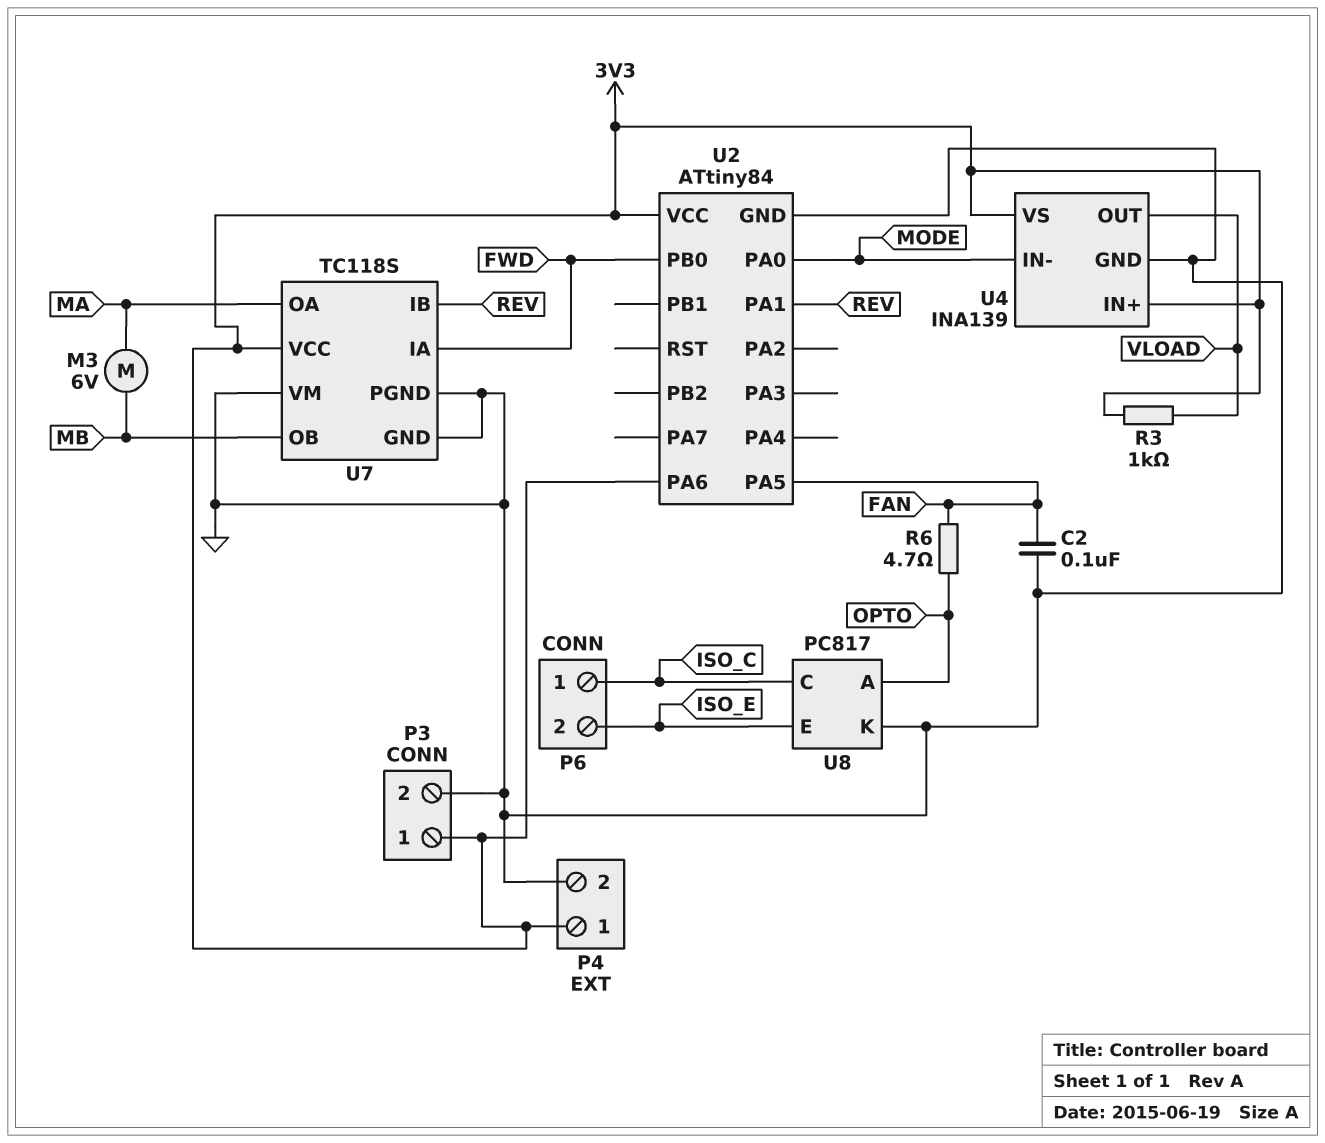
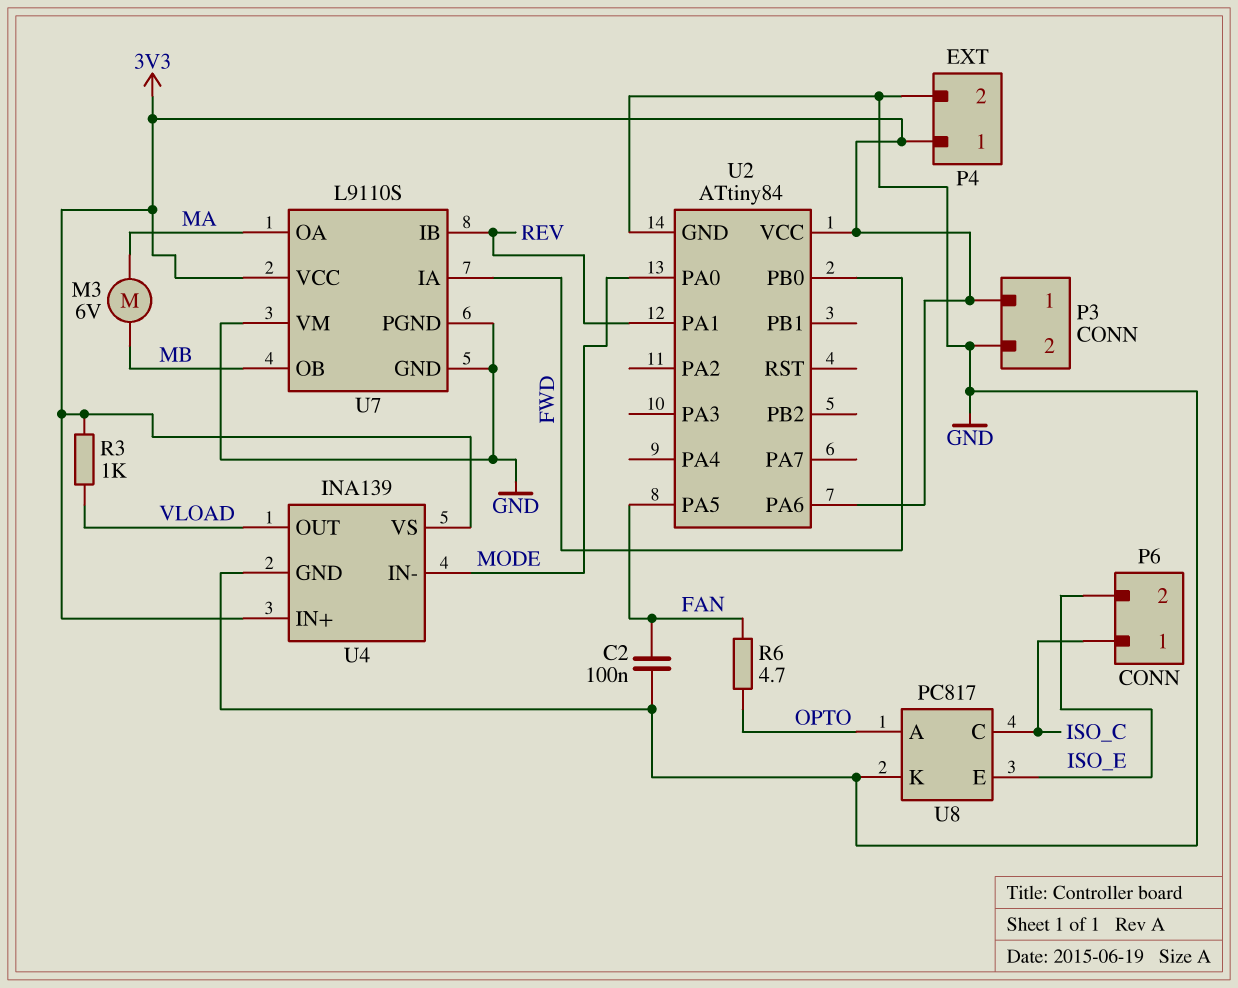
U7: TC118S -> L9110S

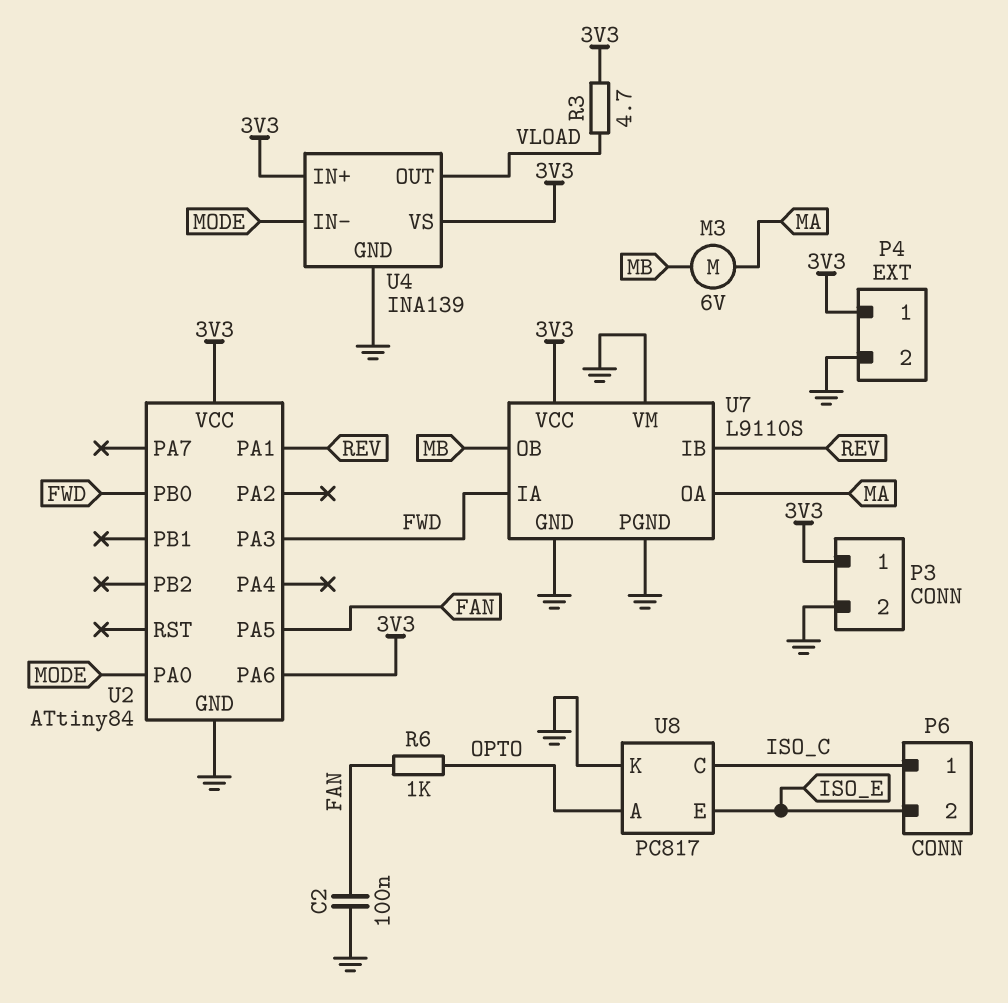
R3: 1k (3V3, VLOAD) -> 4.7 (3V3, VLOAD)
R6: 4.7 (FAN, OPTO) -> 1k (FAN, OPTO)
U2 pin PA3: none -> FWD

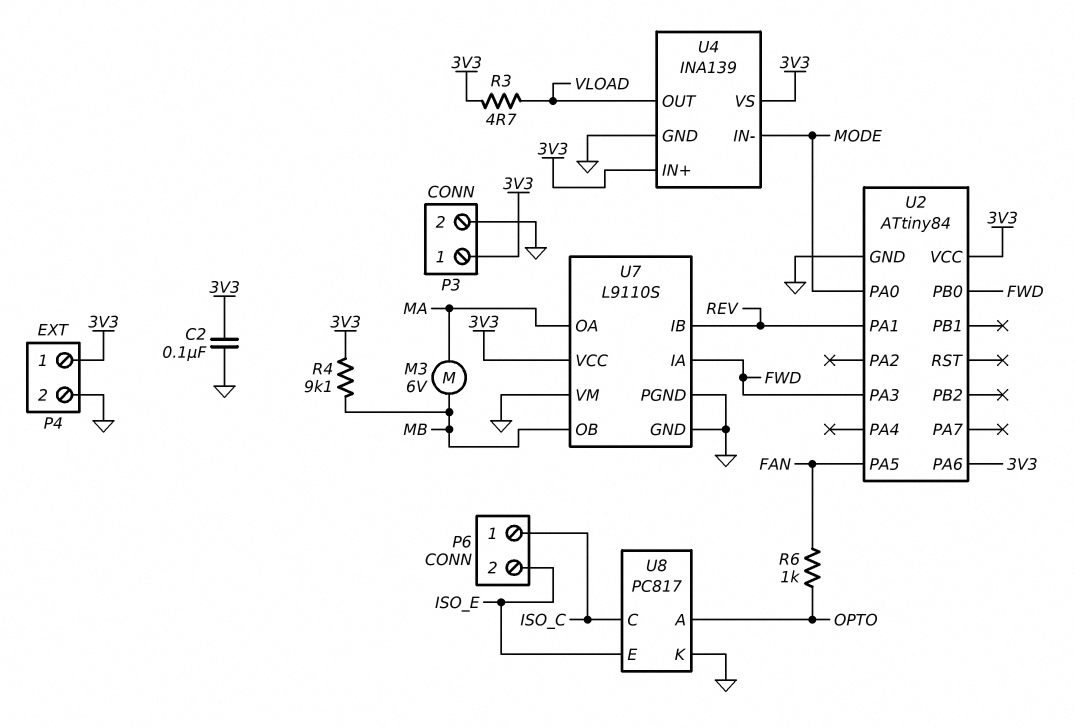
C2: 100nF (FAN, GND) -> 100nF (3V3, GND)
R4: none -> 9.1k (3V3, MB)

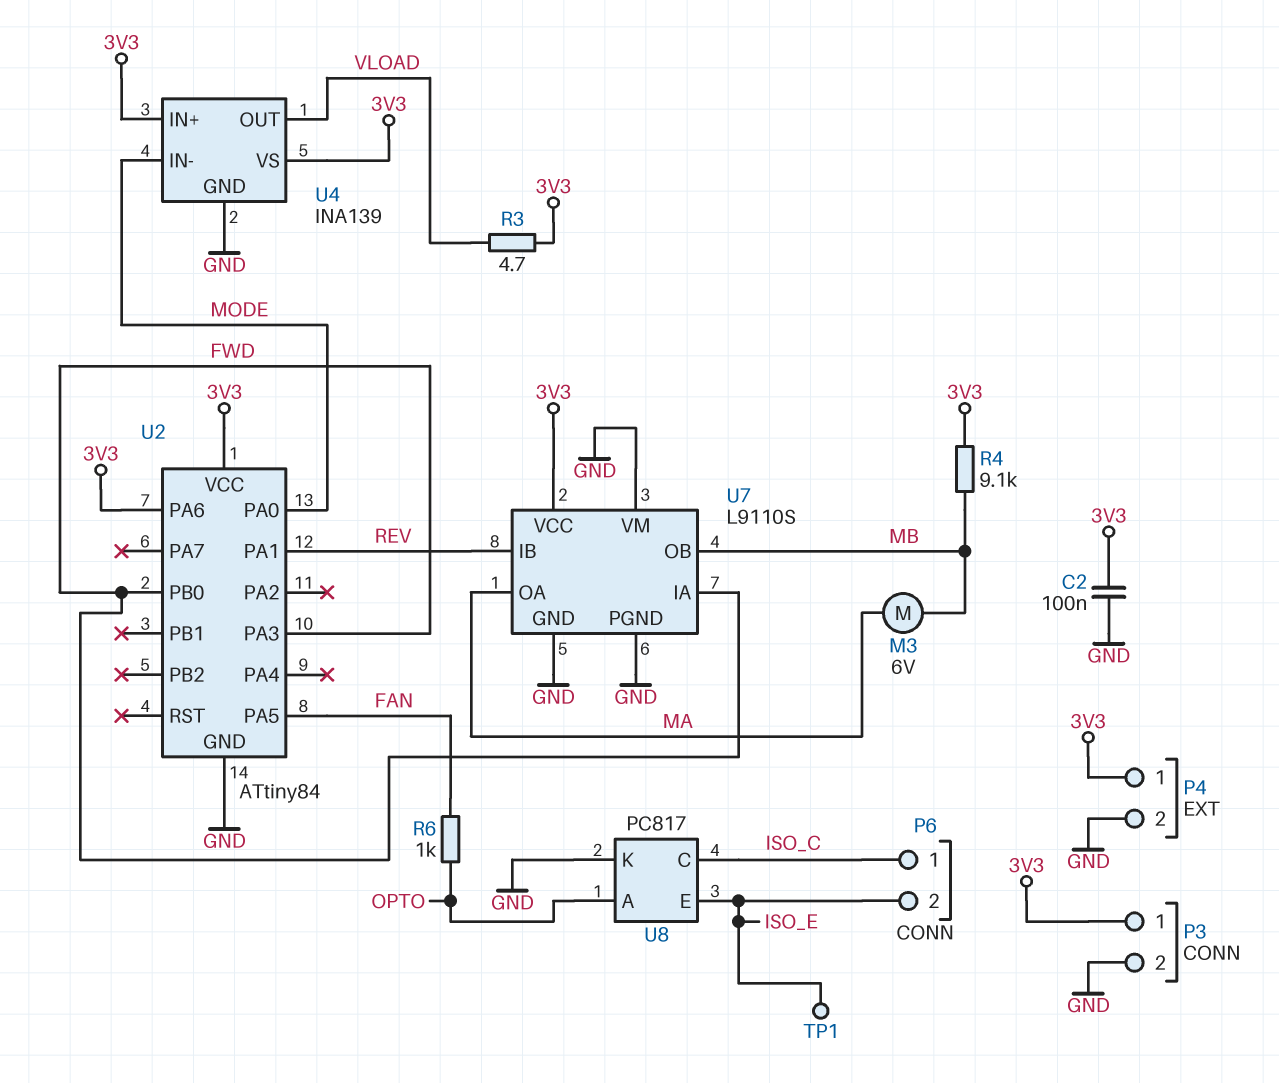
TP1: none -> test point (ISO_E)

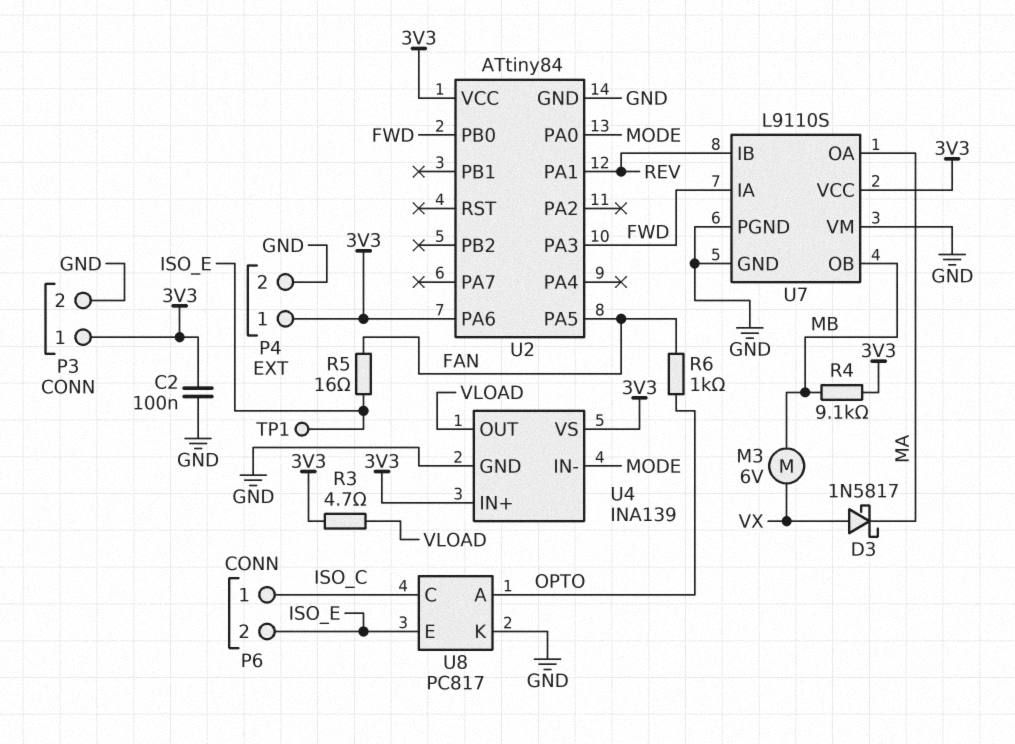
D3: none -> schottky 1N5817 (A VX, K MA)
M3: motor 6V (MA, MB) -> motor 6V (MB, VX)
R5: none -> 16 (FAN, ISO_E)

